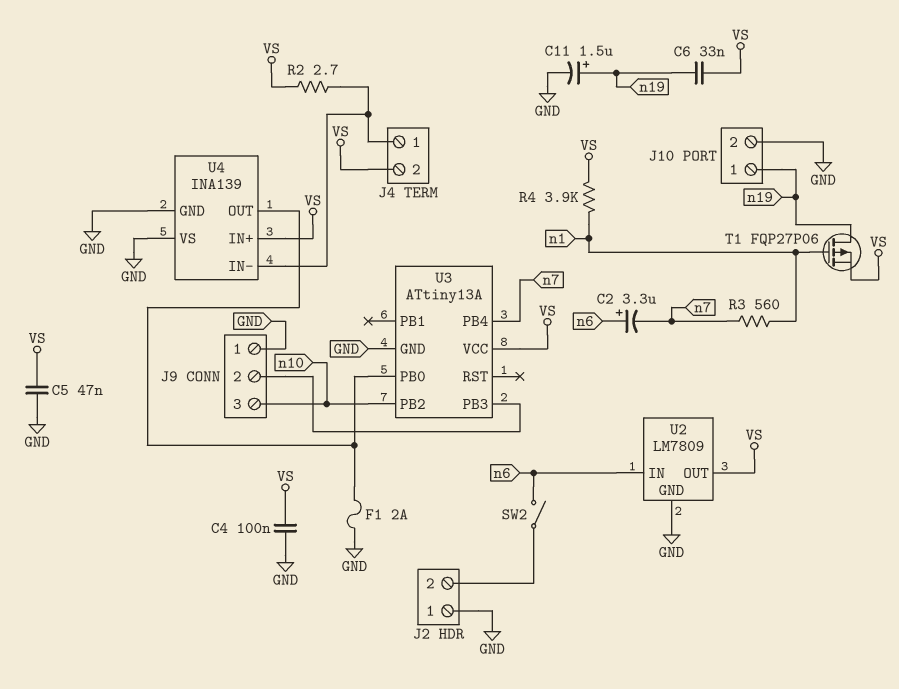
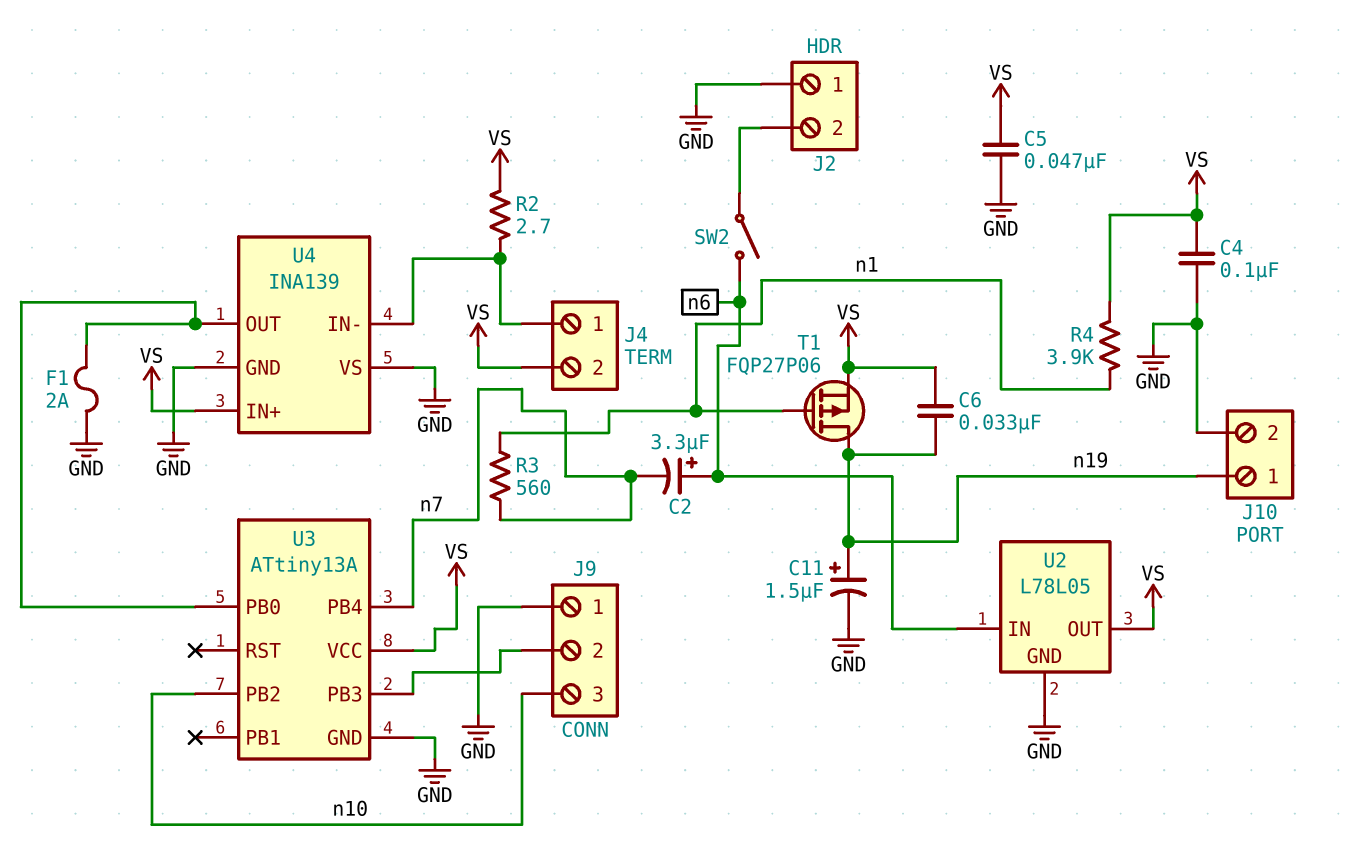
U2: LM7809 -> L78L05

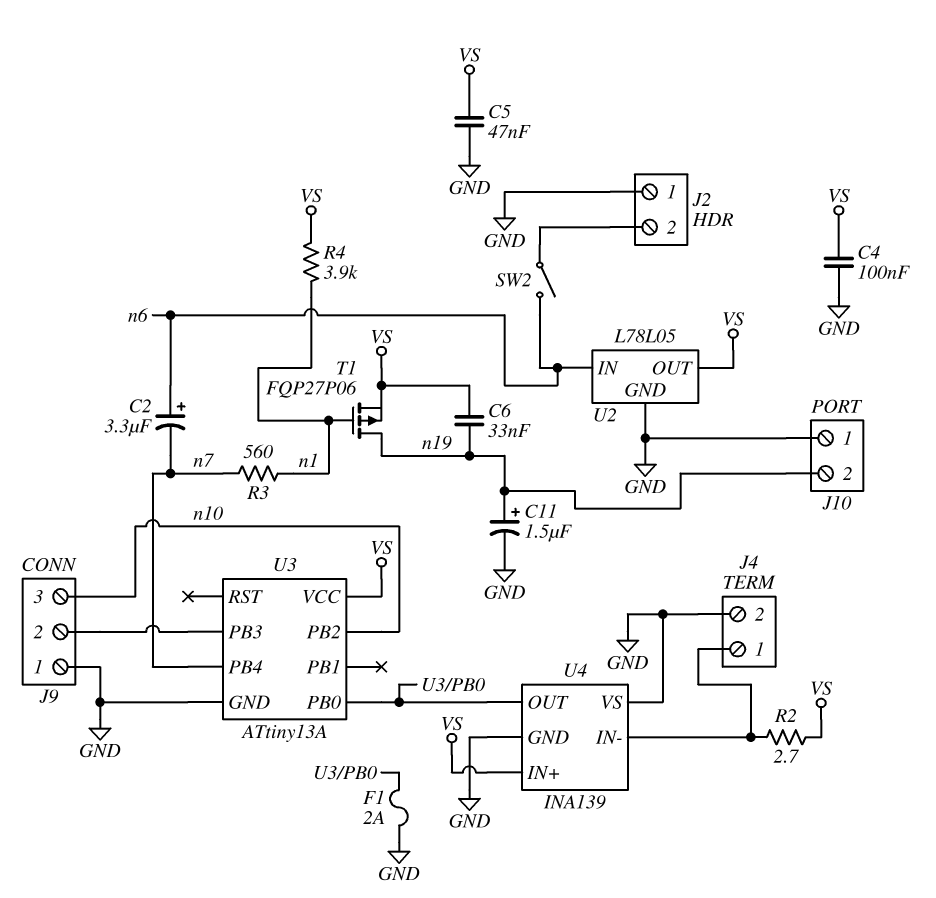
J4 pin 2: VS -> GND
J10 pin 1: n19 -> GND
J10 pin 2: GND -> n19

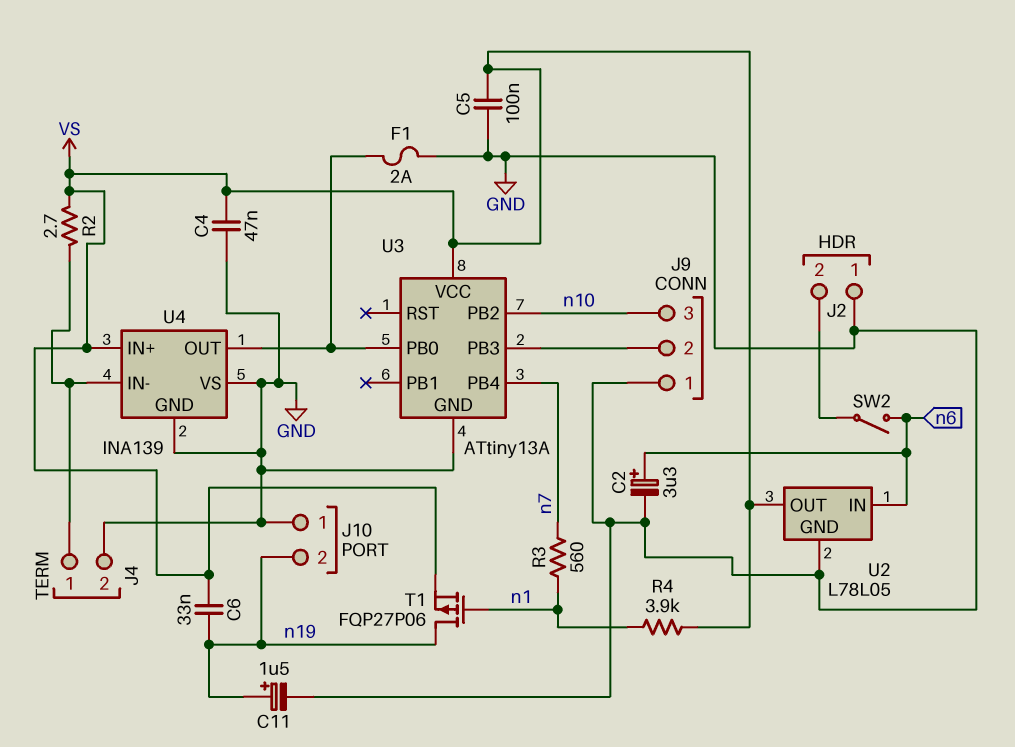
C2: 3.3uF (plus n6, minus n7) -> 3.3uF (plus n6, minus GND)
C4: 100nF (GND, VS) -> 47nF (GND, VS)
C5: 47nF (GND, VS) -> 100nF (GND, VS)

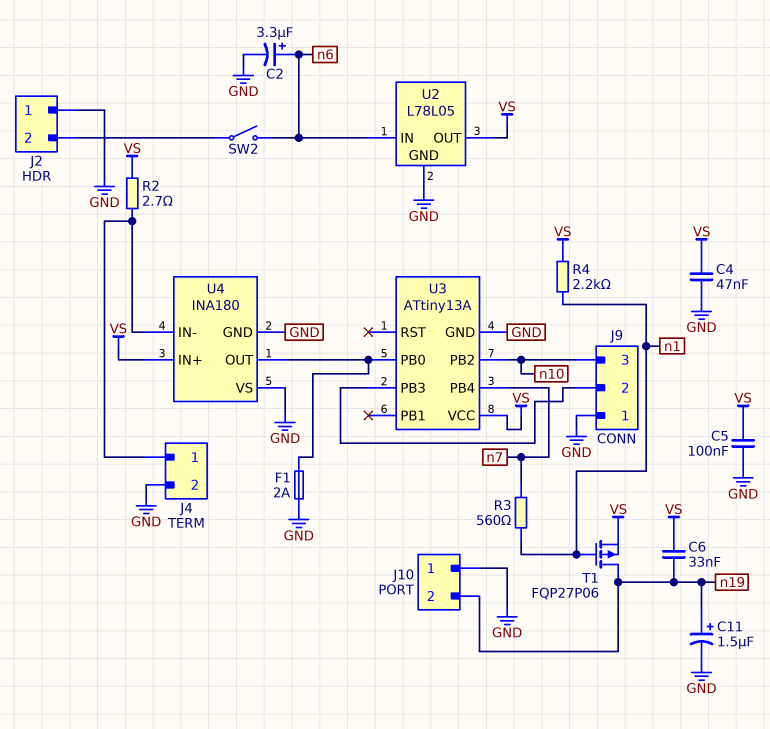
R4: 3.9k (VS, n1) -> 2.2k (VS, n1)
U4: INA139 -> INA180

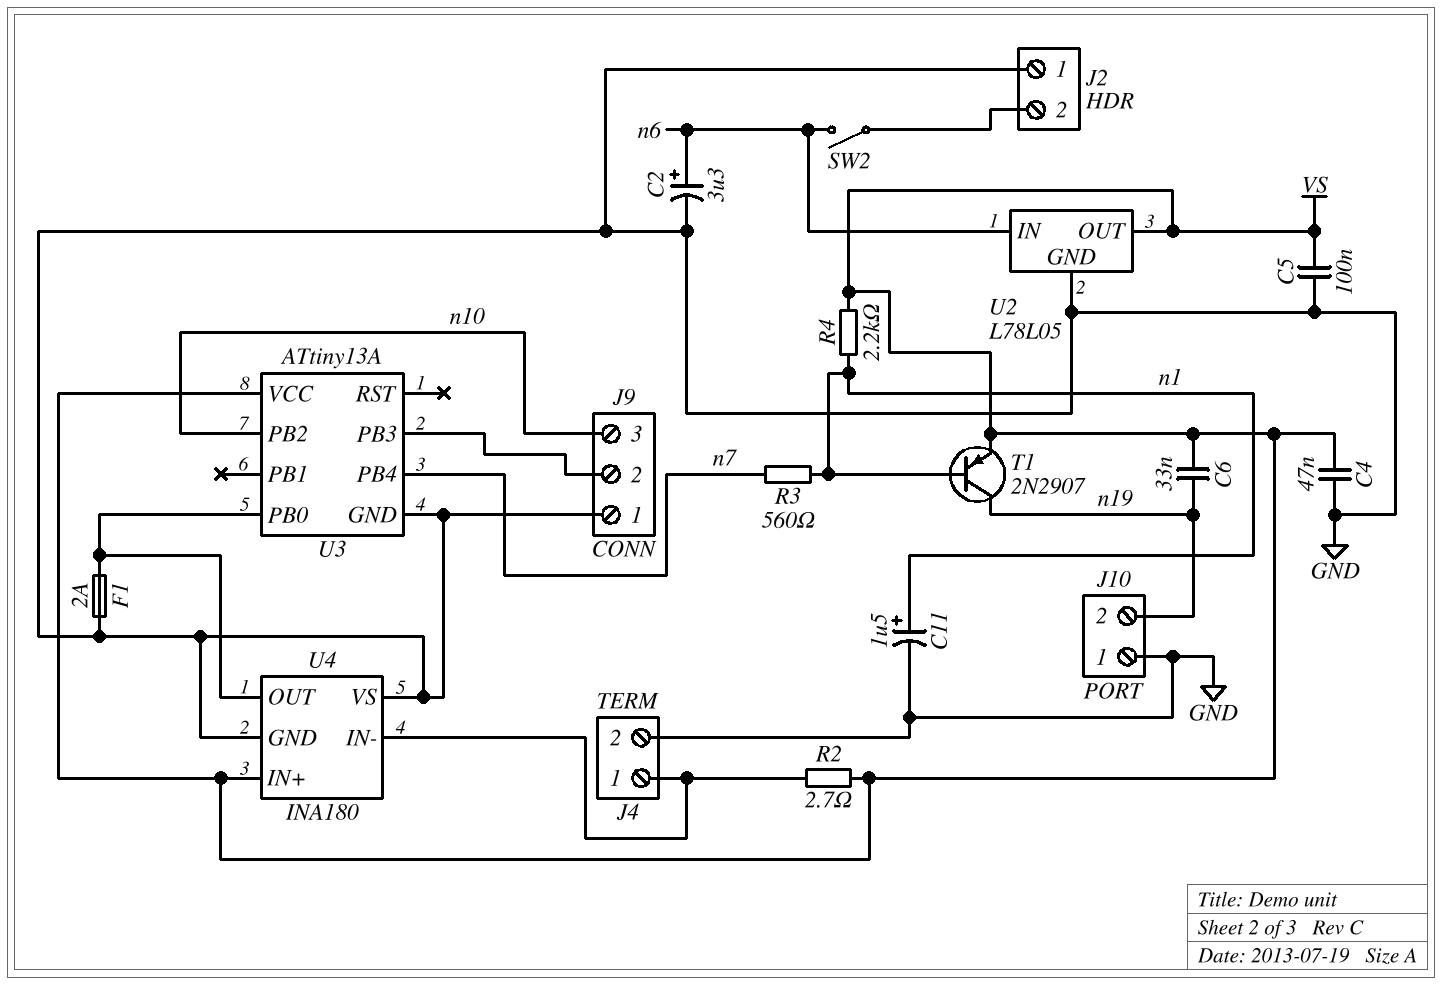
C11: 1.5uF (plus n19, minus GND) -> 1.5uF (plus n1, minus GND)
T1: PMOS FQP27P06 (G n1, D n19, S VS) -> PNP 2N2907 (B n1, C n19, E VS)

